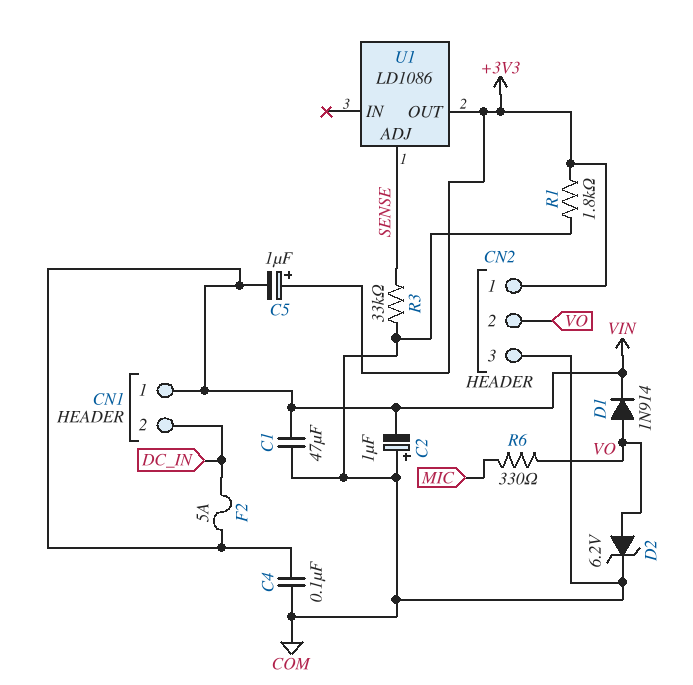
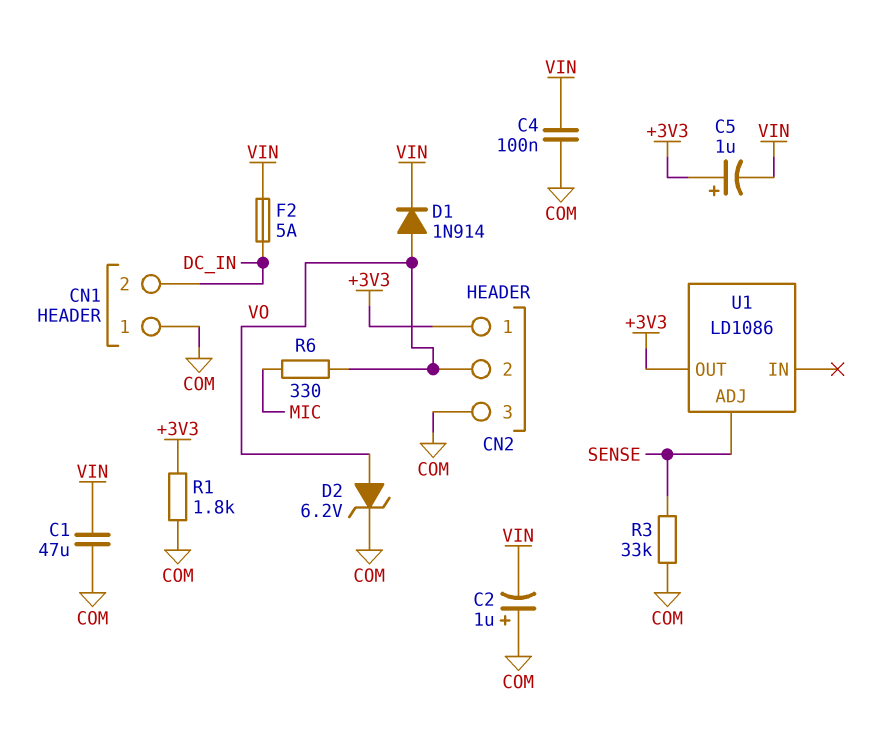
CN1 pin 1: VIN -> COM

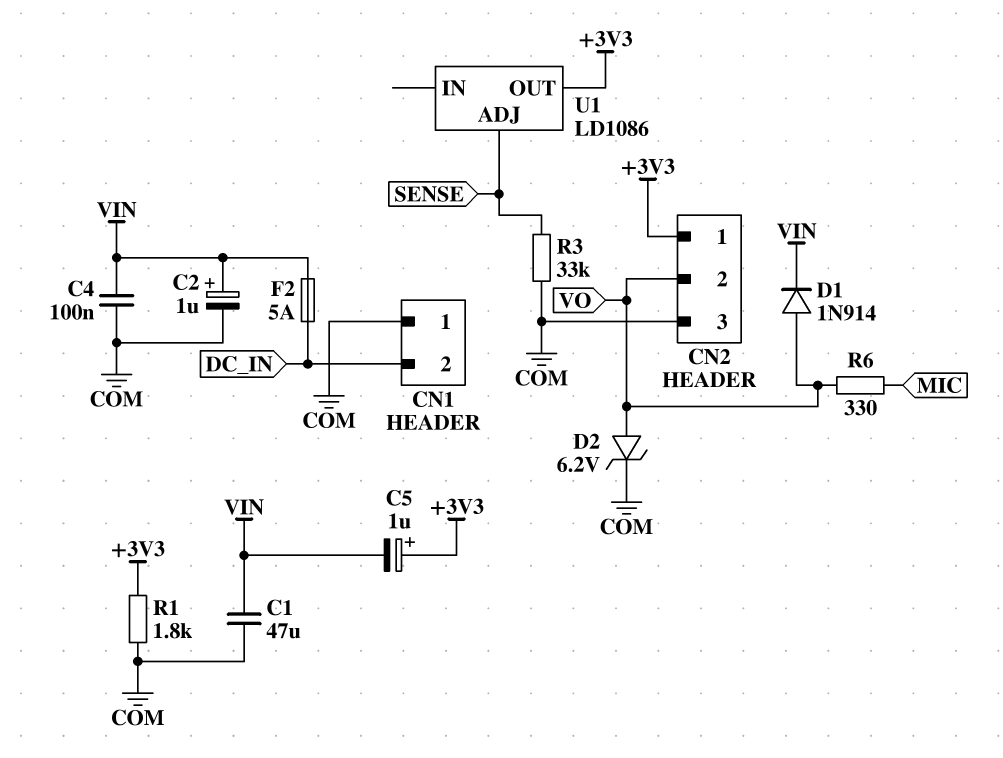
C2: 1uF (plus COM, minus VIN) -> 1uF (plus VIN, minus COM)

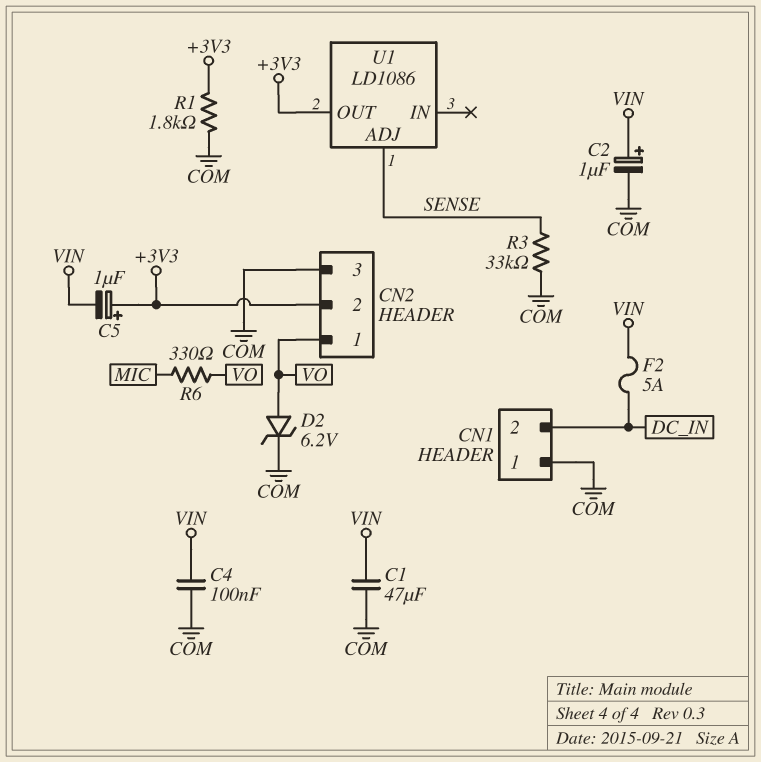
CN2 pin 1: +3V3 -> VO
CN2 pin 2: VO -> +3V3
D1: diode 1N914 (A VO, K VIN) -> none

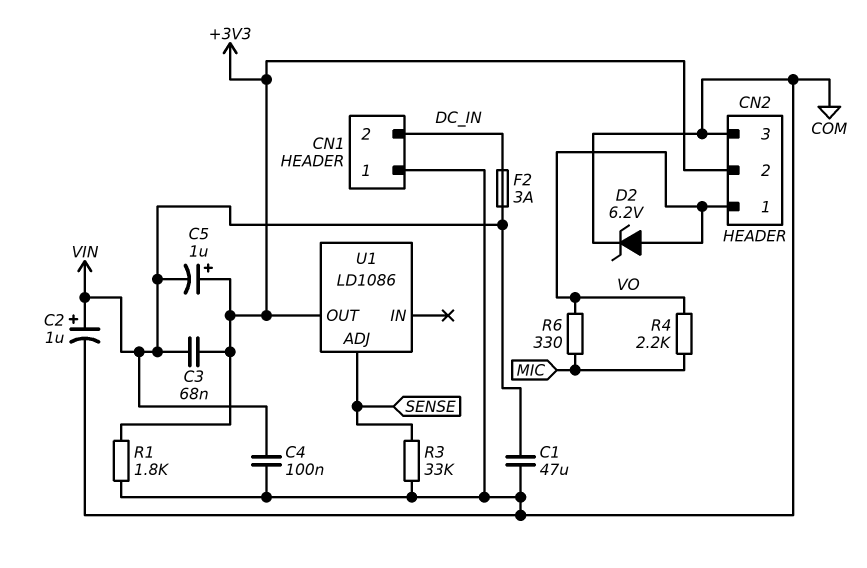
C3: none -> 68nF (+3V3, VIN)
F2: 5A (DC_IN, VIN) -> 3A (DC_IN, VIN)
R4: none -> 2.2k (MIC, VO)

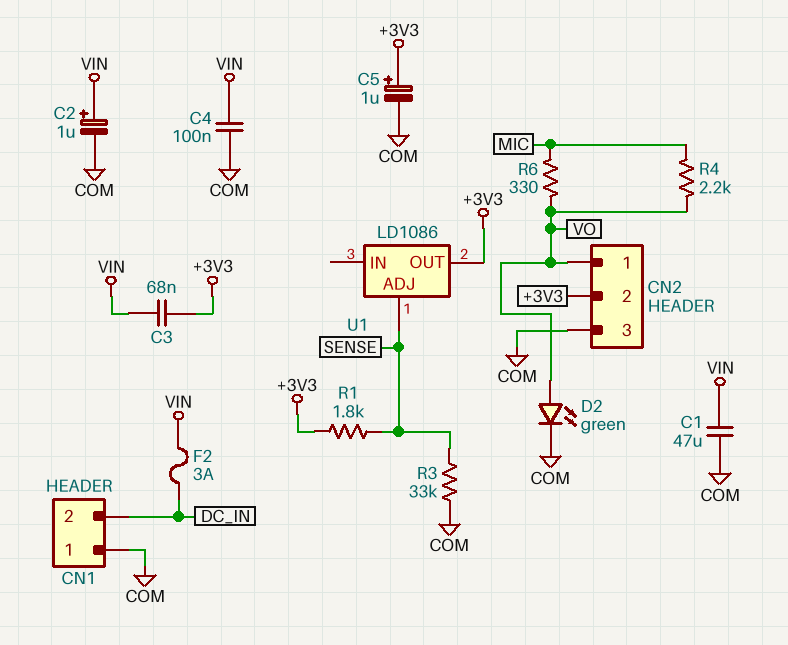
C5: 1uF (plus +3V3, minus VIN) -> 1uF (plus +3V3, minus COM)
D2: zener 6.2V (A VO, K COM) -> LED green (A VO, K COM)
R1: 1.8k (+3V3, COM) -> 1.8k (+3V3, SENSE)

